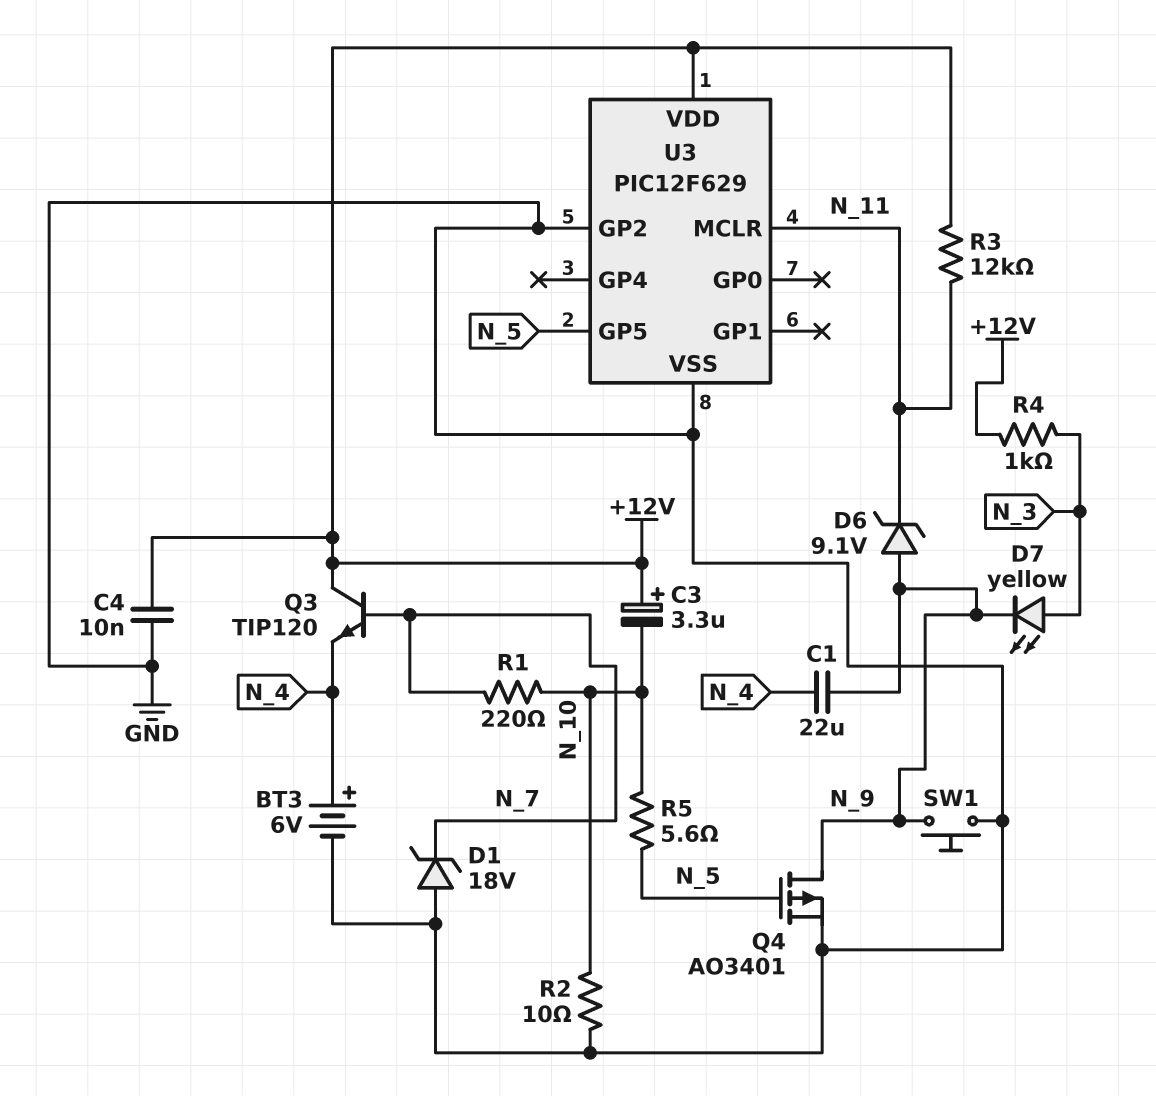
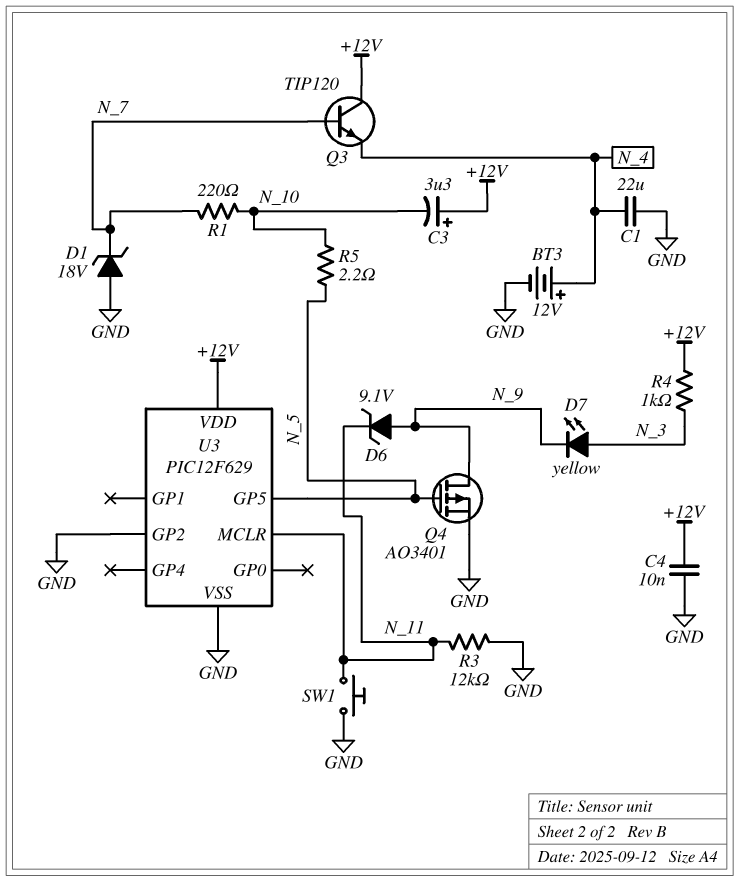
BT3: 6V (plus N_4, minus GND) -> 12V (plus N_4, minus GND)
C1: 22uF (N_4, N_9) -> 22uF (GND, N_4)
R2: 10 (GND, N_10) -> none
R3: 12k (+12V, N_11) -> 12k (GND, N_11)
R5: 5.6 (N_5, N_10) -> 2.2 (N_5, N_10)
SW1: button (GND, N_9) -> button (GND, N_11)

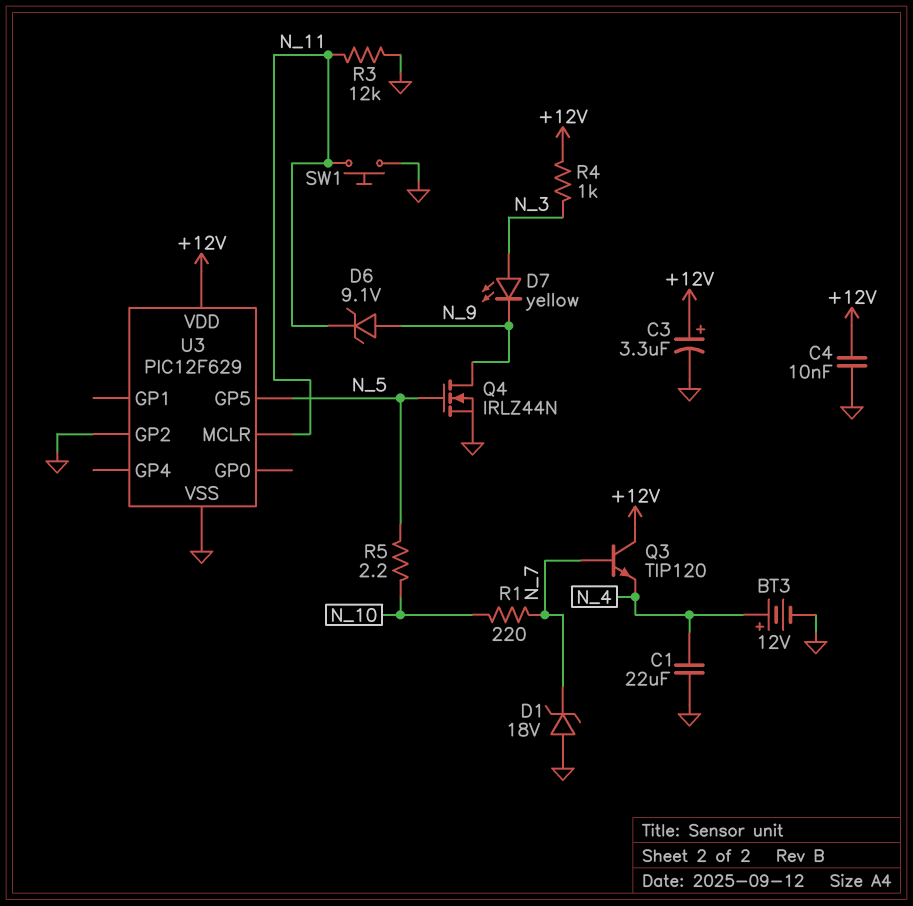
C3: 3.3uF (plus +12V, minus N_10) -> 3.3uF (plus +12V, minus GND)
Q4: PMOS AO3401 (G N_5, D N_9, S GND) -> NMOS IRLZ44N (G N_5, D N_9, S GND)

